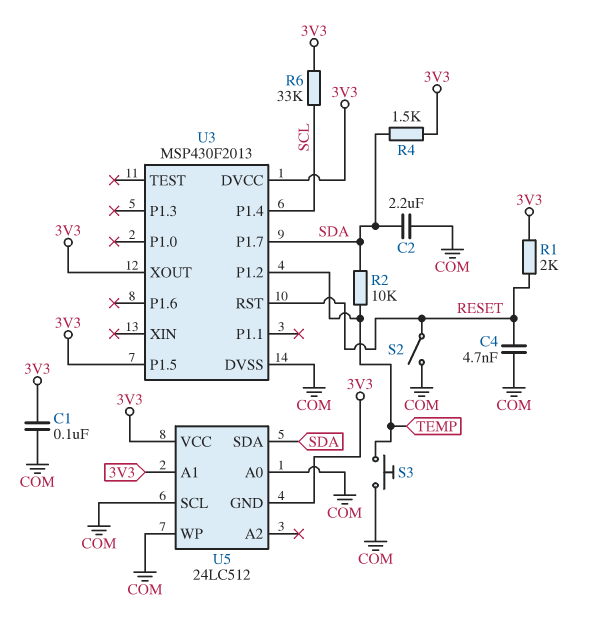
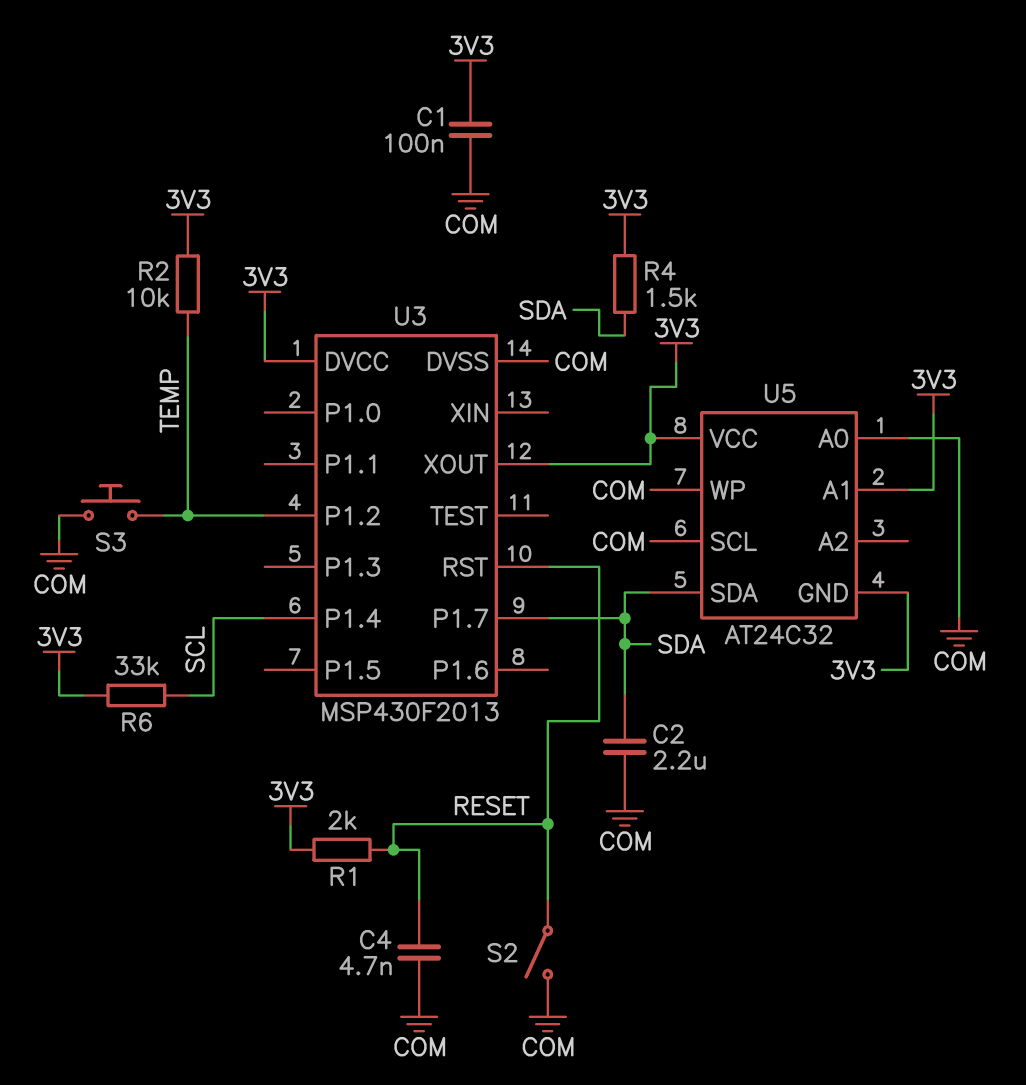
R2: 10k (SDA, TEMP) -> 10k (3V3, TEMP)
U3 pin P1.5: 3V3 -> none
U5: 24LC512 -> AT24C32

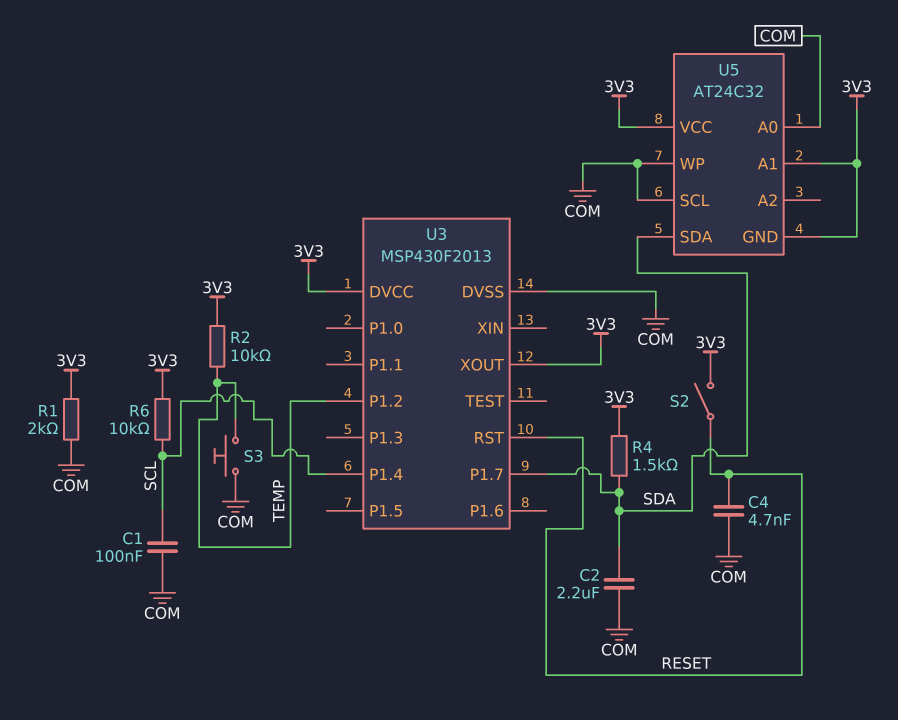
C1: 100nF (3V3, COM) -> 100nF (COM, SCL)
R1: 2k (3V3, RESET) -> 2k (3V3, COM)
R6: 33k (3V3, SCL) -> 10k (3V3, SCL)
S2: switch (COM, RESET) -> switch (3V3, RESET)

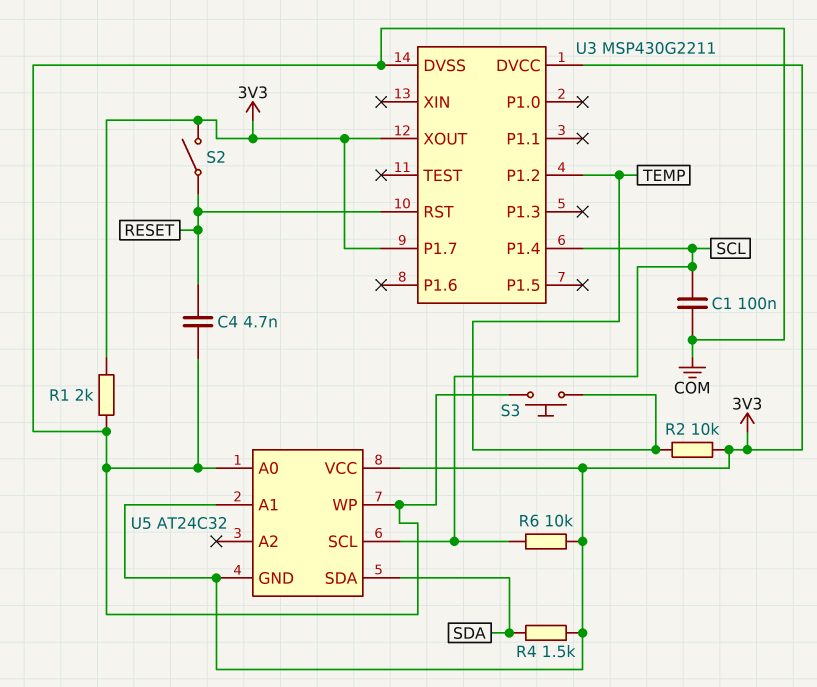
C2: 2.2uF (COM, SDA) -> none
U3: MSP430F2013 -> MSP430G2211
U3 pin P1.7: SDA -> 3V3
U5 pin SCL: COM -> SCL

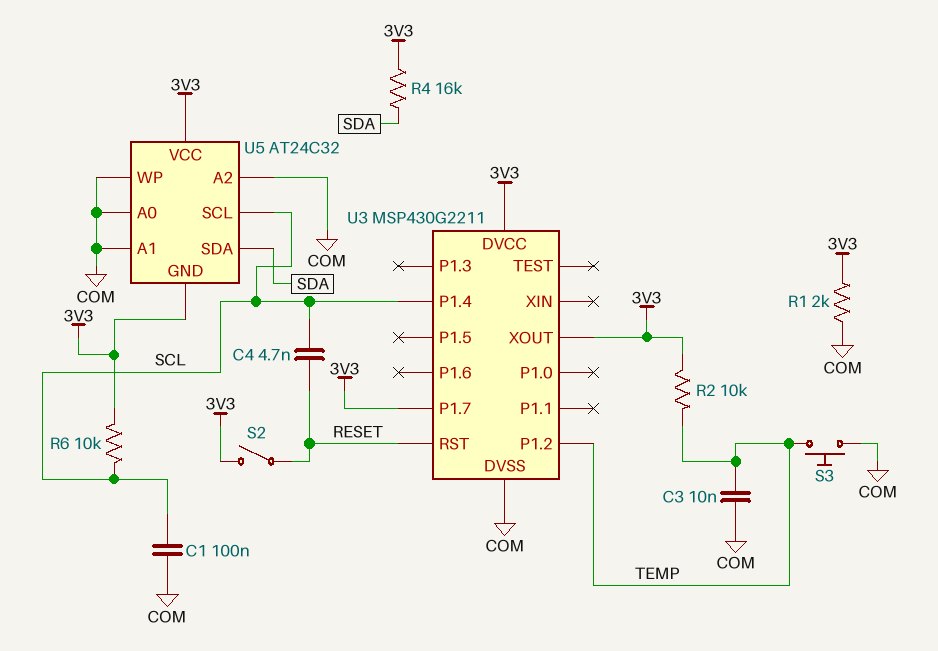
C3: none -> 10nF (COM, TEMP)
C4: 4.7nF (COM, RESET) -> 4.7nF (RESET, SCL)
R4: 1.5k (3V3, SDA) -> 16k (3V3, SDA)
U5 pin A1: 3V3 -> COM
U5 pin A2: none -> COM

